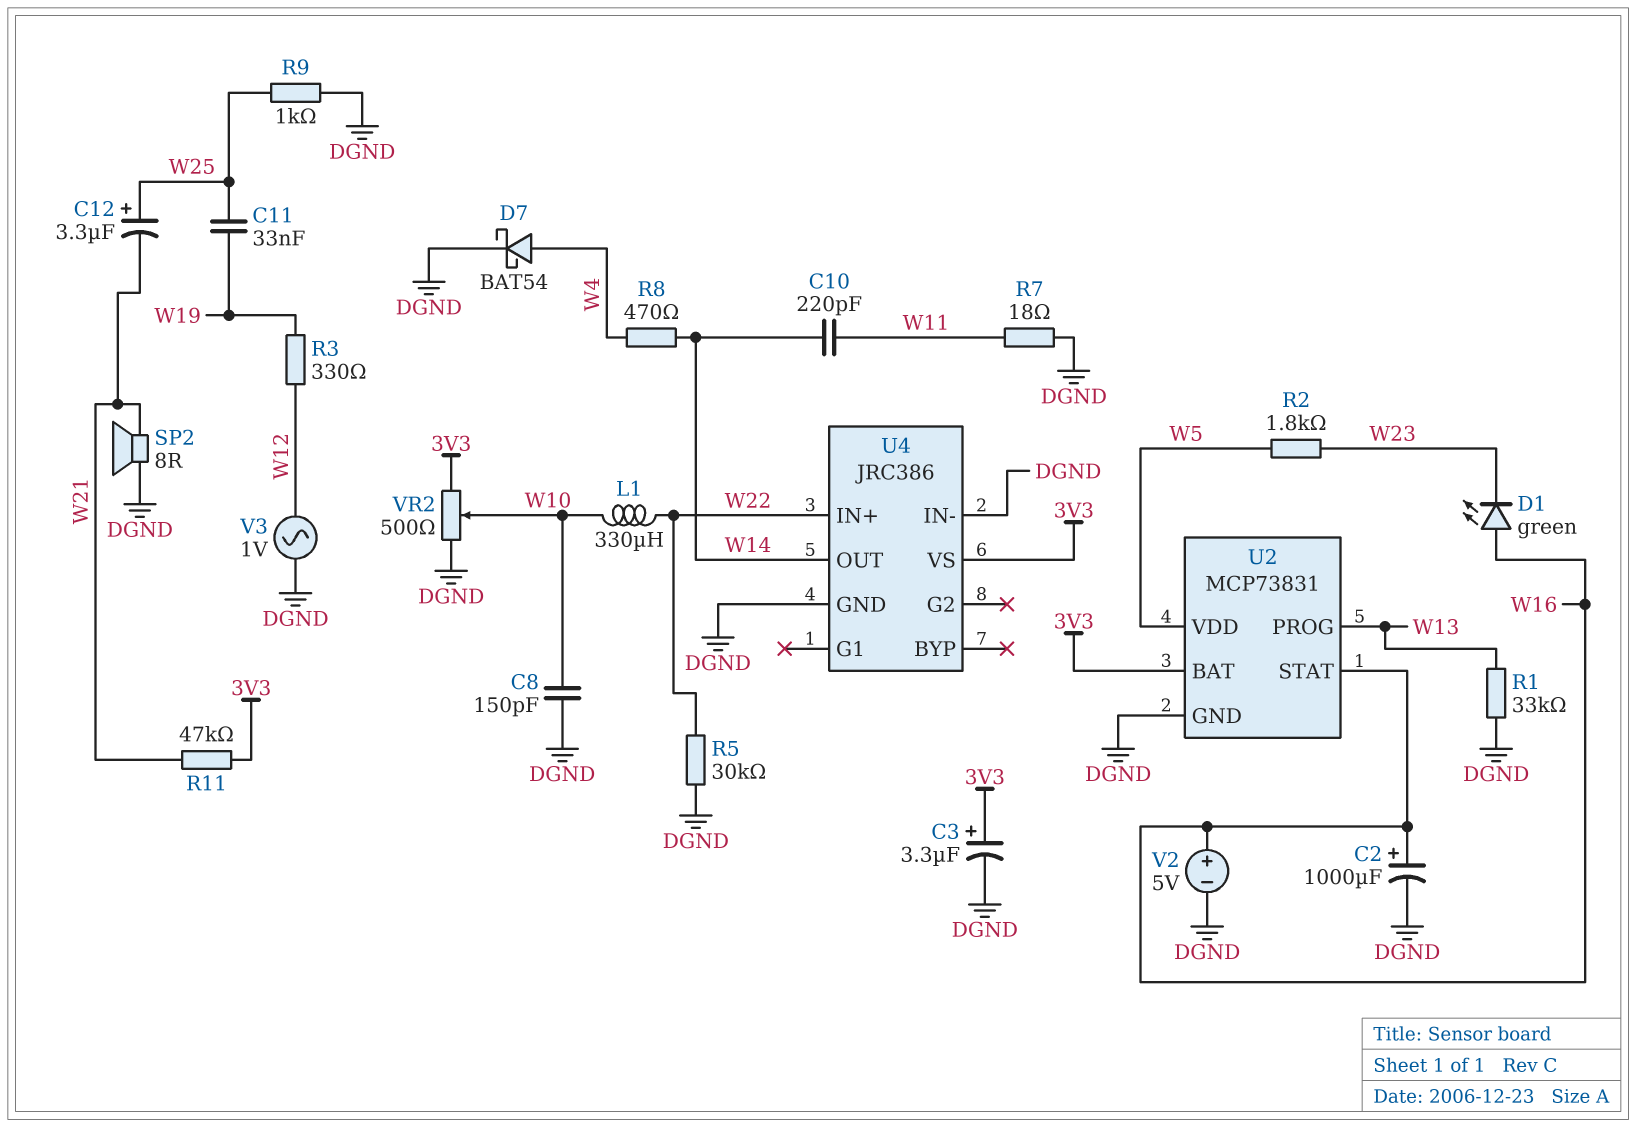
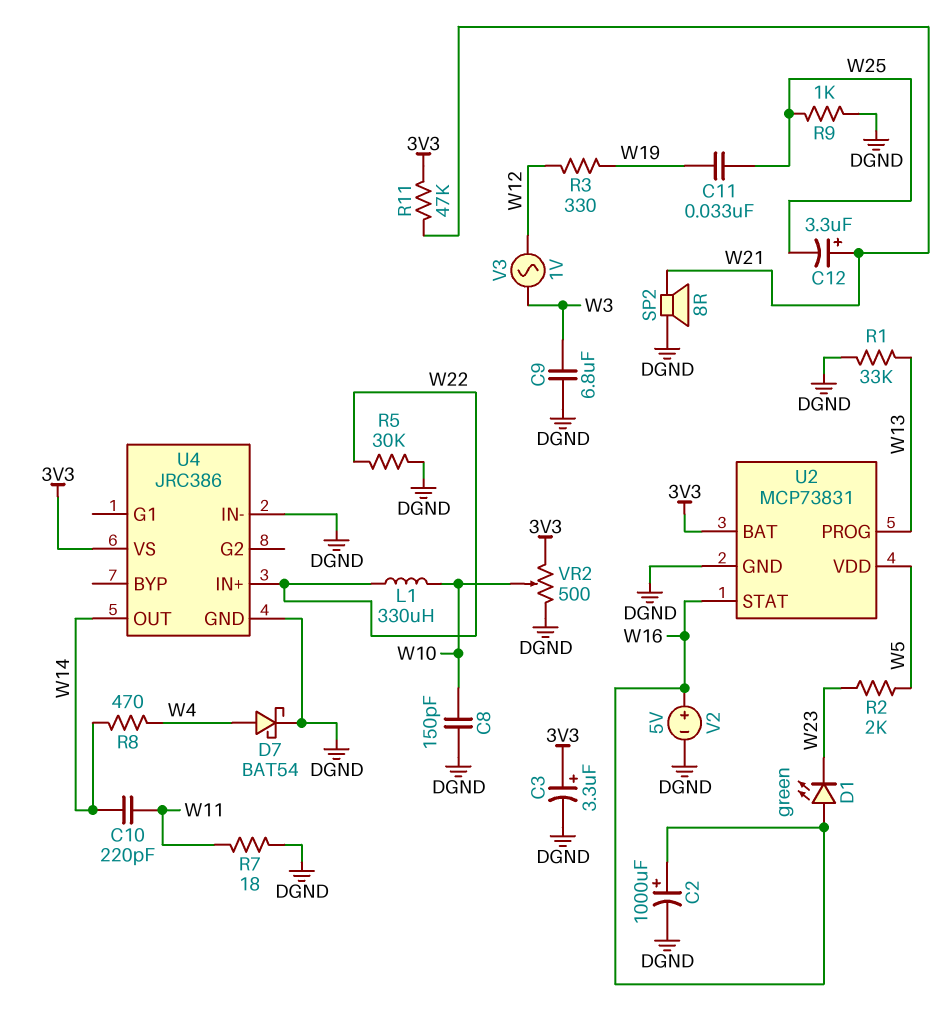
C9: none -> 6.8uF (DGND, W3)
C12: 3.3uF (plus W25, minus W21) -> 3.3uF (plus W21, minus W25)
R2: 1.8k (W5, W23) -> 2k (W5, W23)
V3: AC 1V (DGND, W12) -> AC 1V (W3, W12)

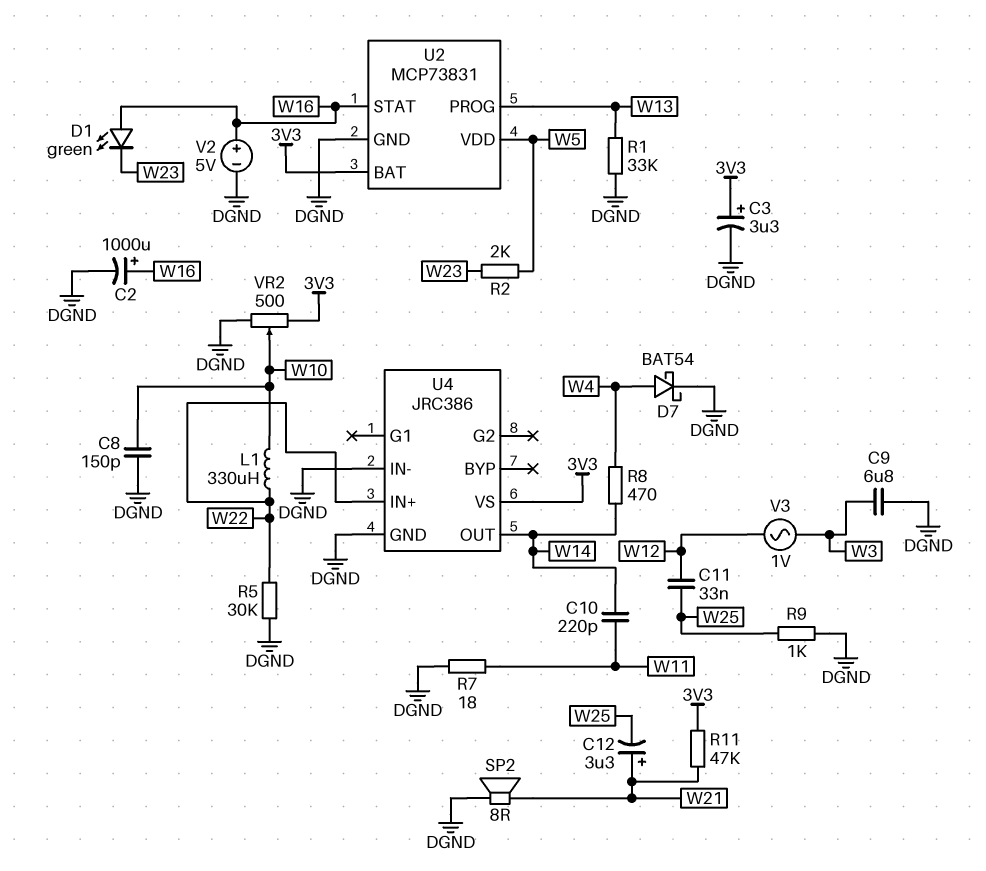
C11: 33nF (W19, W25) -> 33nF (W12, W25)
R3: 330 (W12, W19) -> none

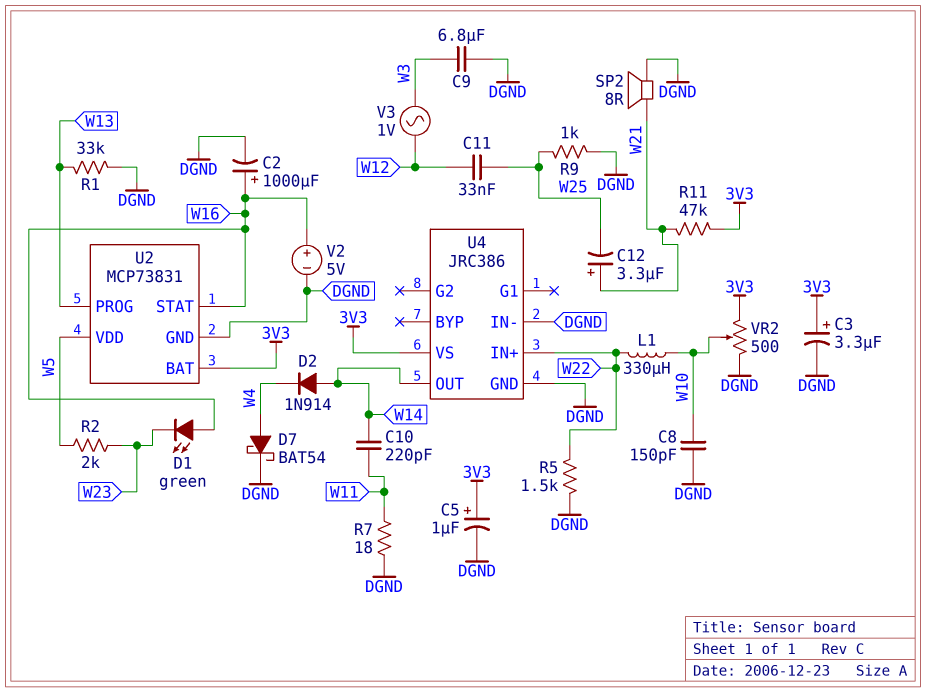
C5: none -> 1uF (plus 3V3, minus DGND)
D2: none -> diode 1N914 (A W14, K W4)
R5: 30k (DGND, W22) -> 1.5k (DGND, W22)
R8: 470 (W4, W14) -> none

